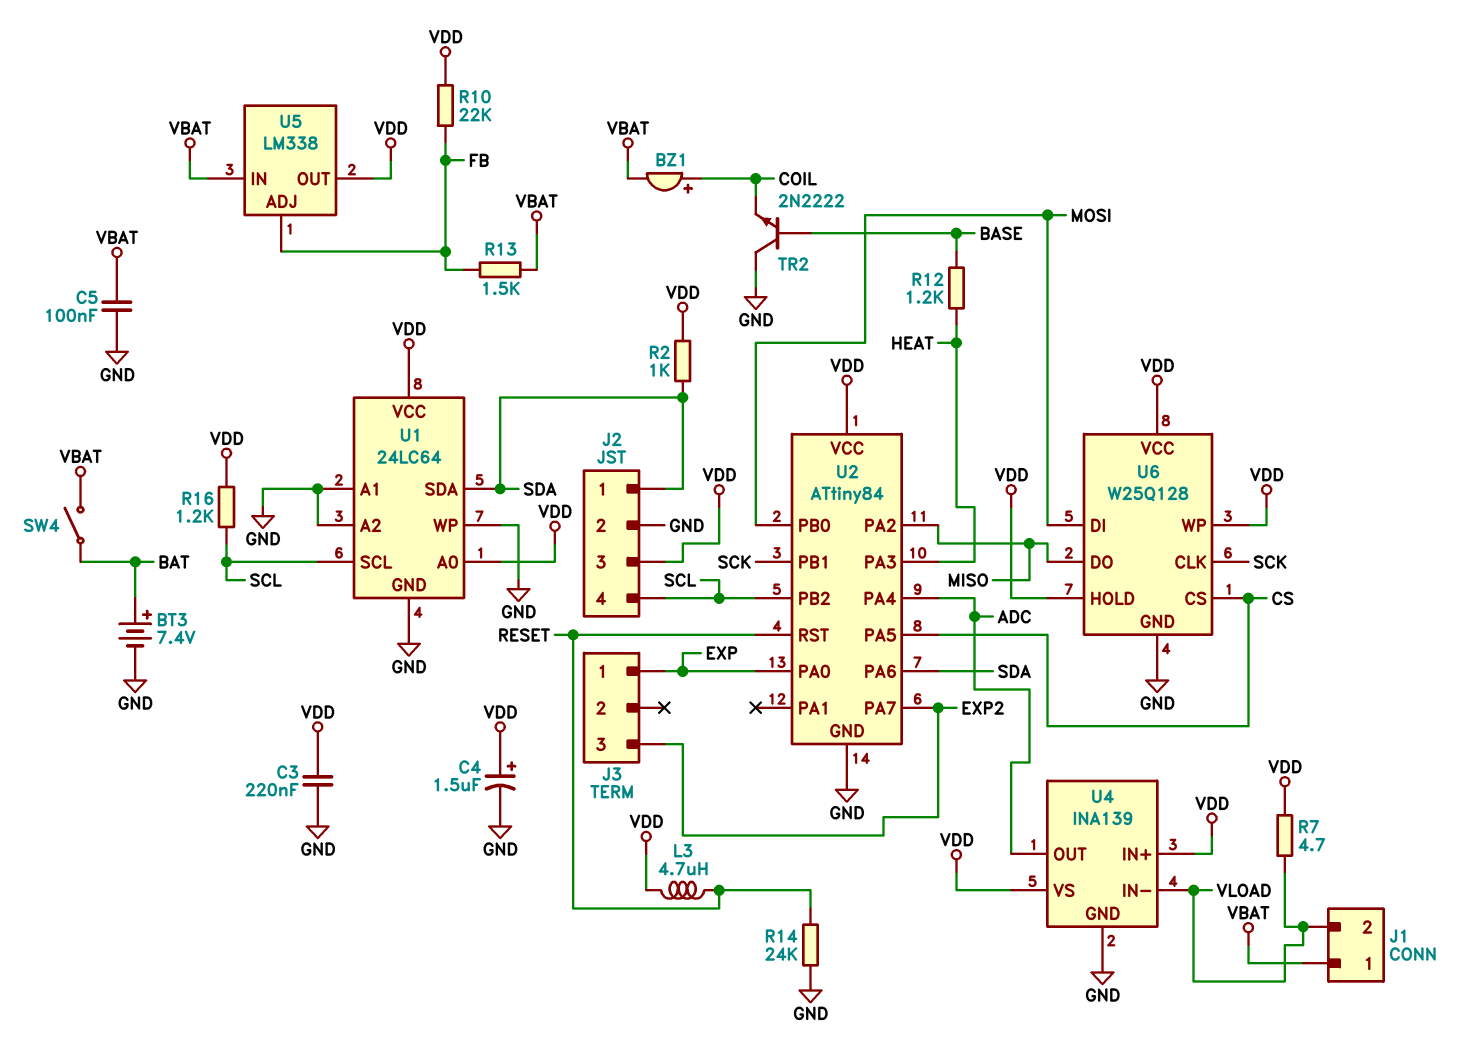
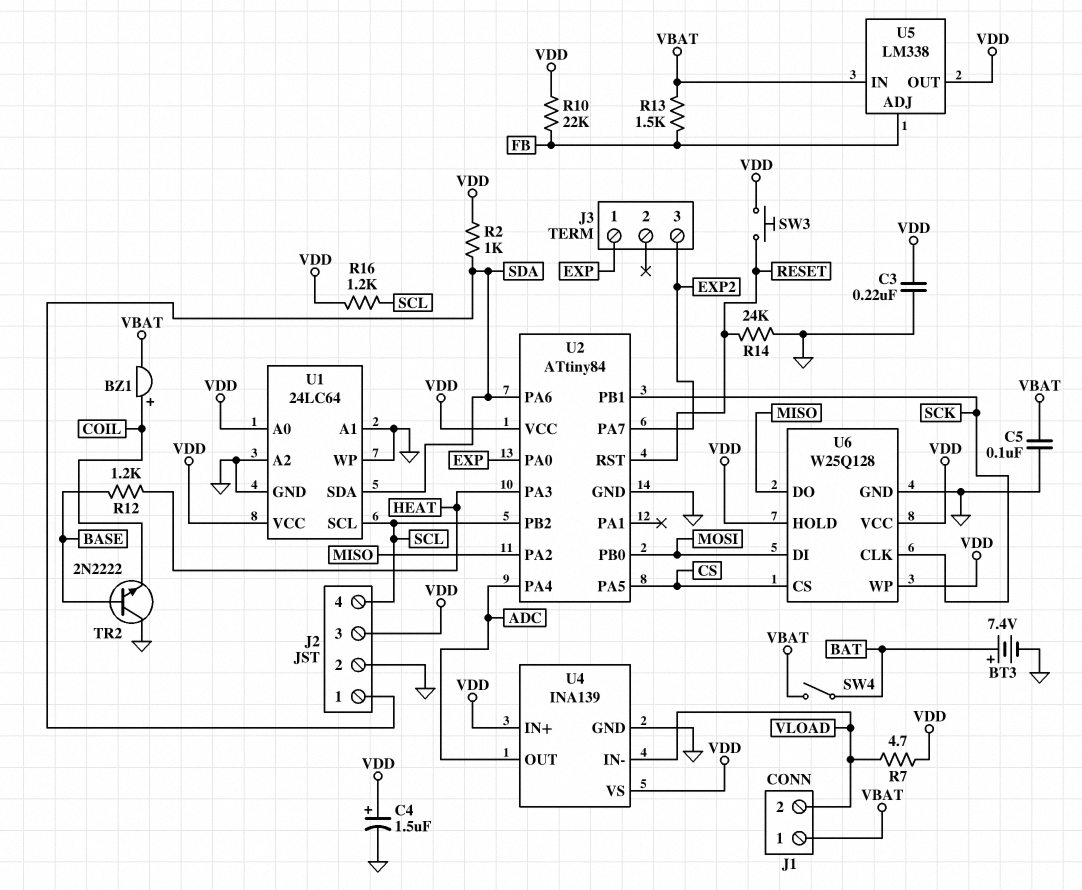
L3: 4.7uH (RESET, VDD) -> none
SW3: none -> button (RESET, VDD)

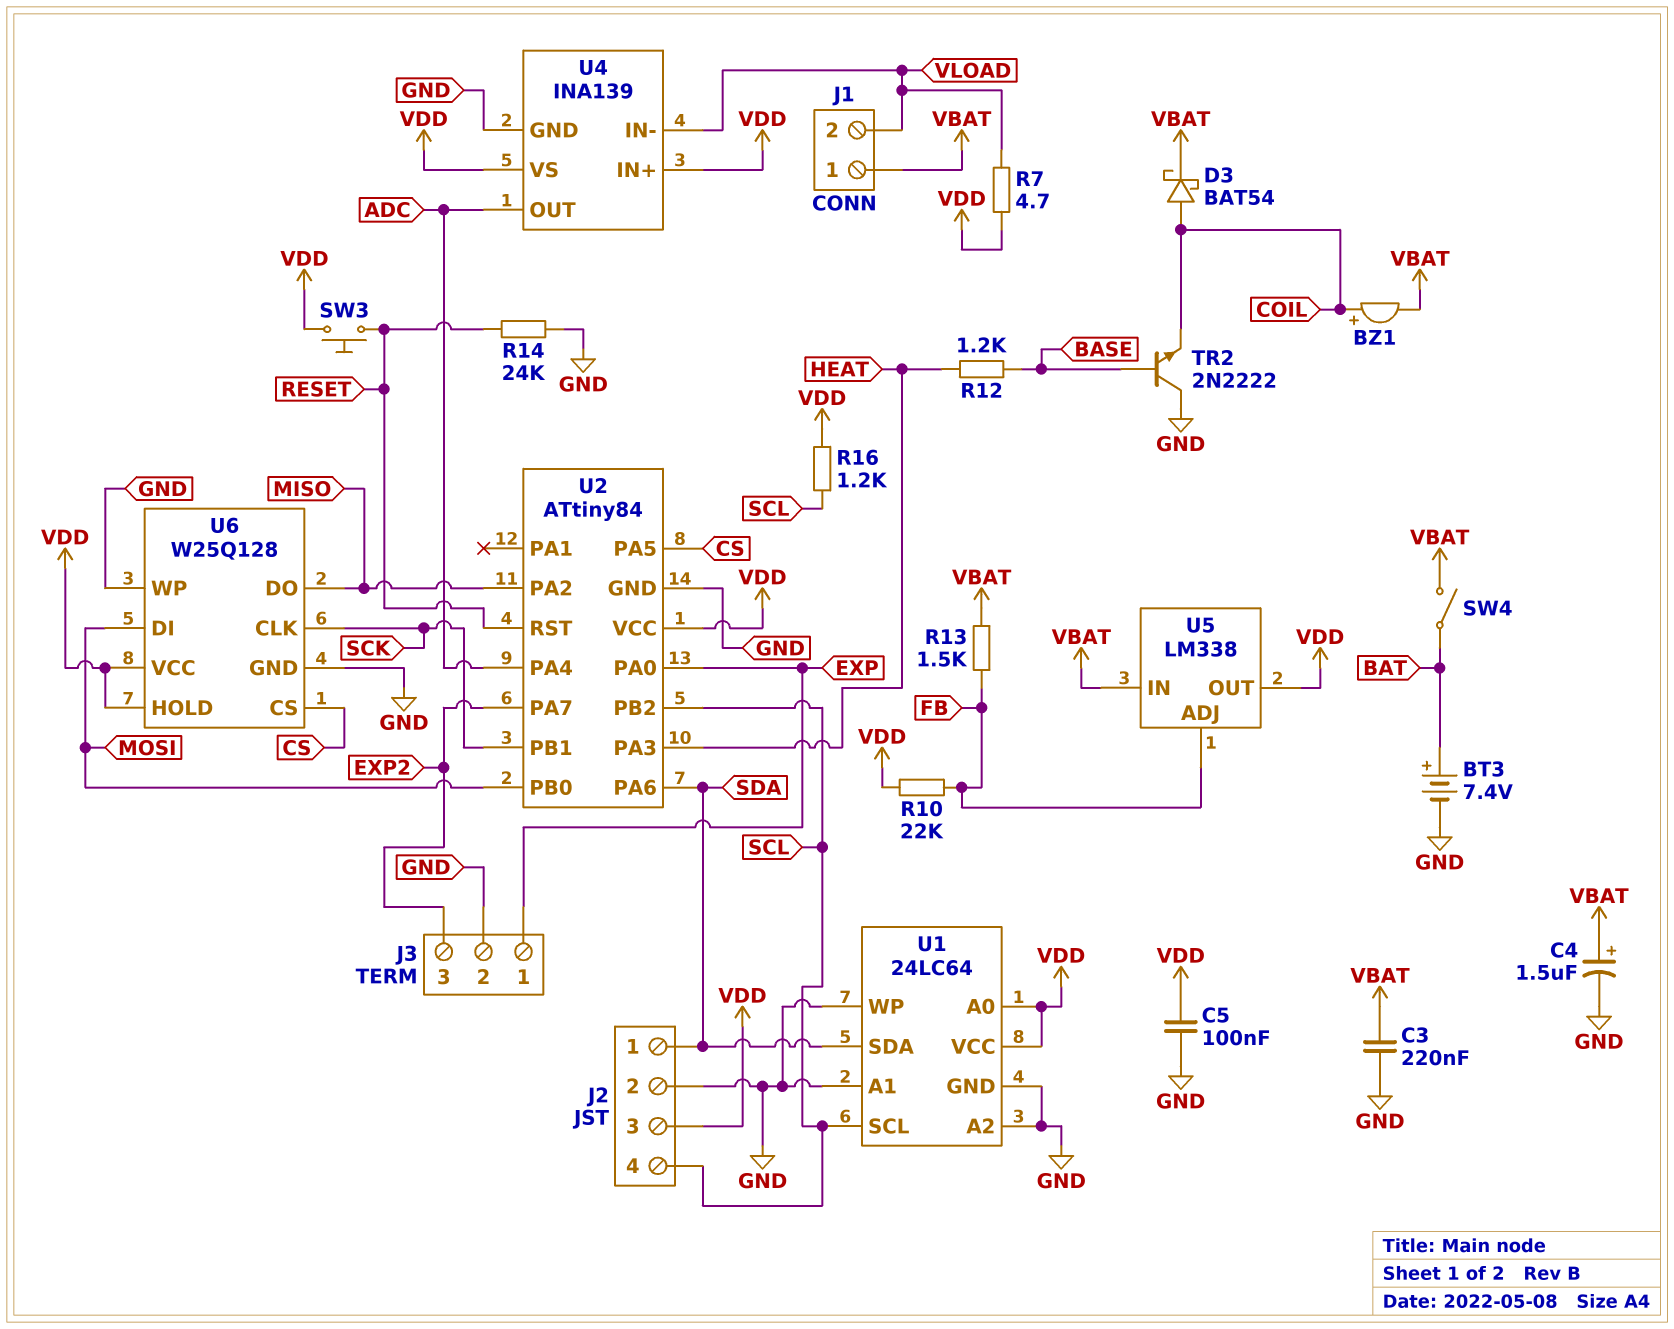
C3: 220nF (GND, VDD) -> 220nF (GND, VBAT)
C4: 1.5uF (plus VDD, minus GND) -> 1.5uF (plus VBAT, minus GND)
C5: 100nF (GND, VBAT) -> 100nF (GND, VDD)
D3: none -> schottky BAT54 (A COIL, K VBAT)
J3 pin 2: none -> GND
R2: 1k (SDA, VDD) -> none
U6 pin WP: VDD -> GND

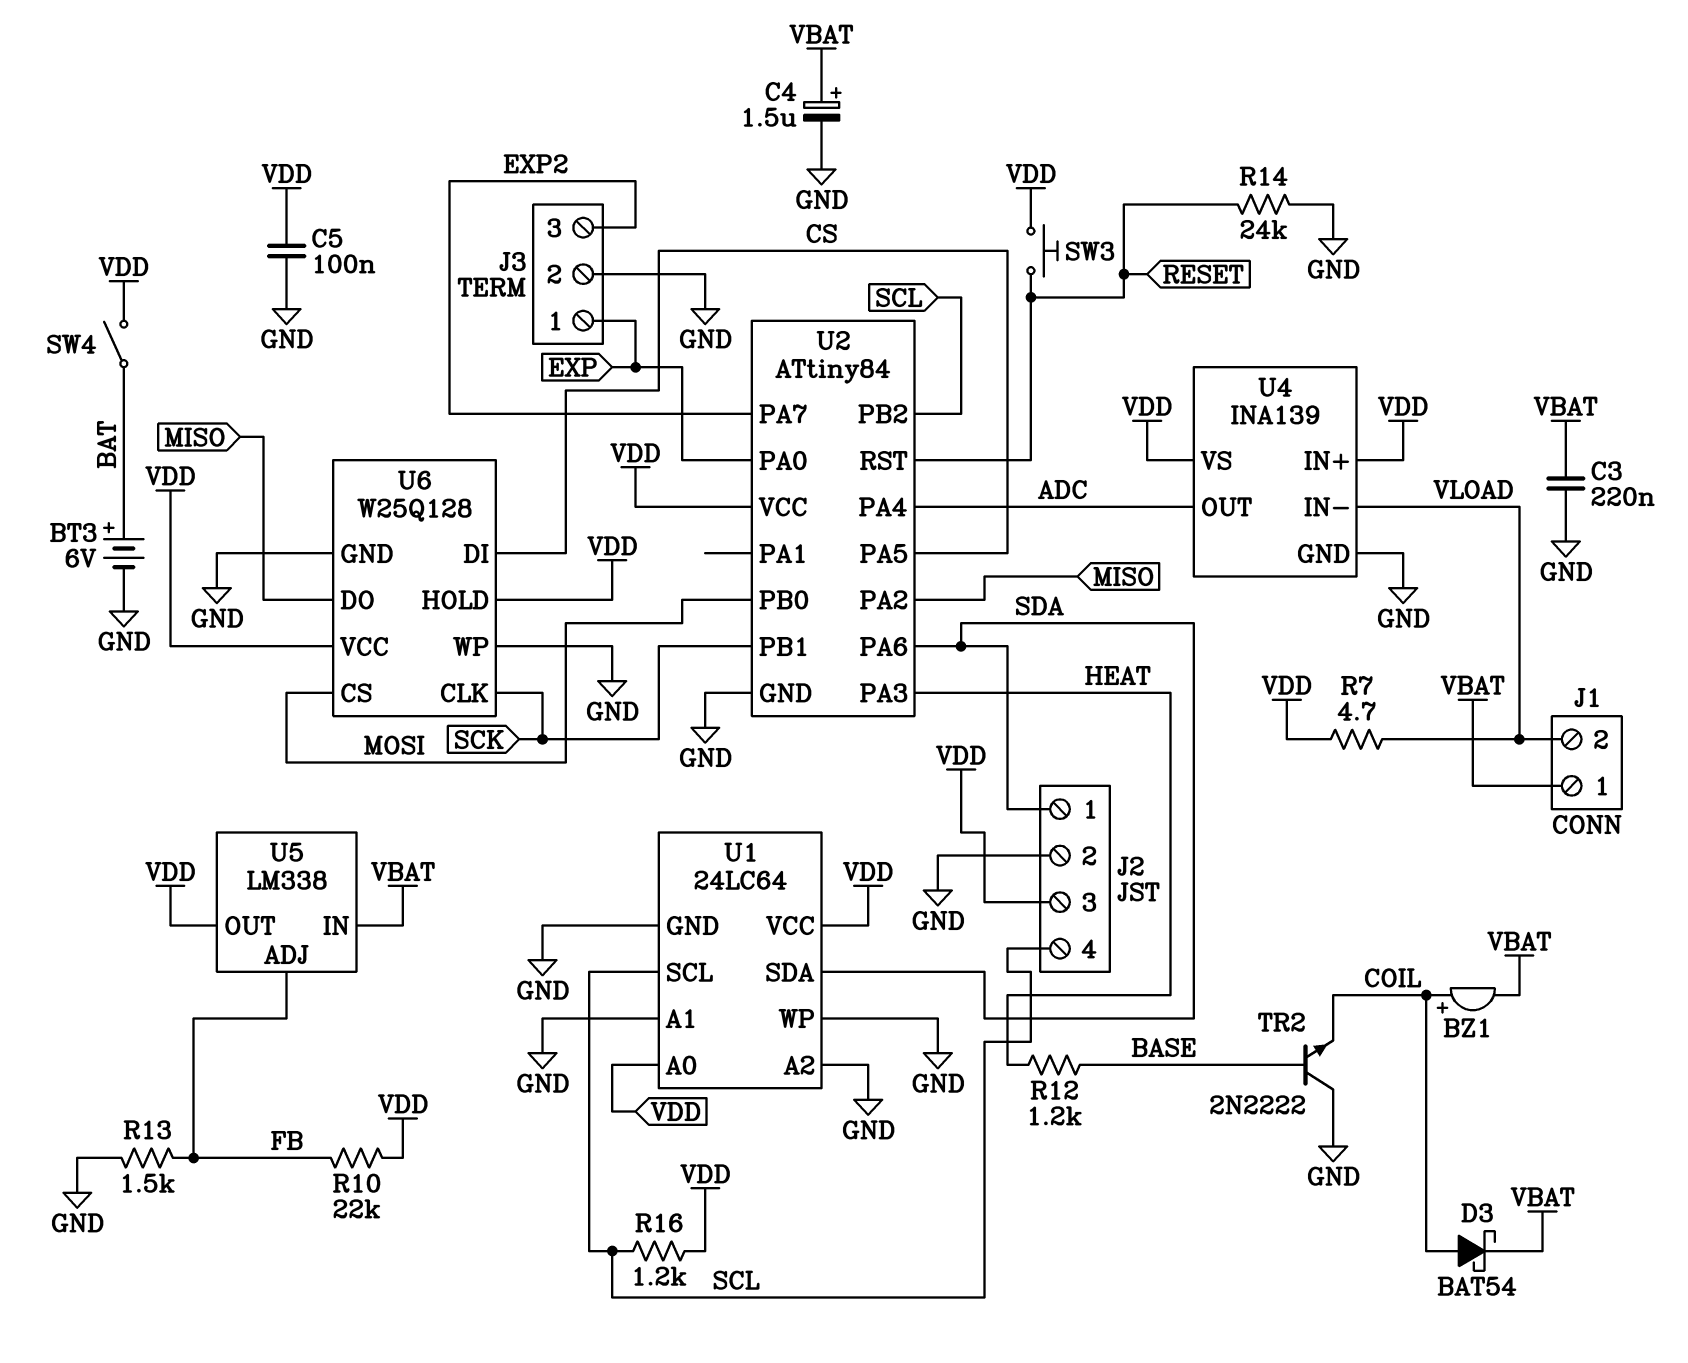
BT3: 7.4V (plus BAT, minus GND) -> 6V (plus BAT, minus GND)
R13: 1.5k (FB, VBAT) -> 1.5k (FB, GND)
SW4: switch (BAT, VBAT) -> switch (BAT, VDD)
U6 pin CS: CS -> MOSI
U6 pin DI: MOSI -> CS

